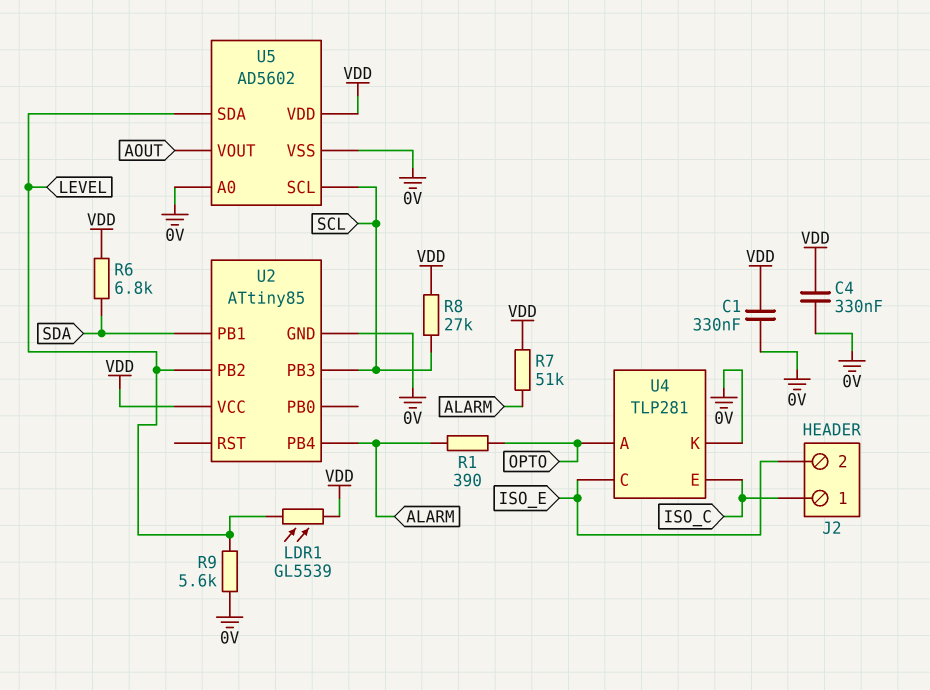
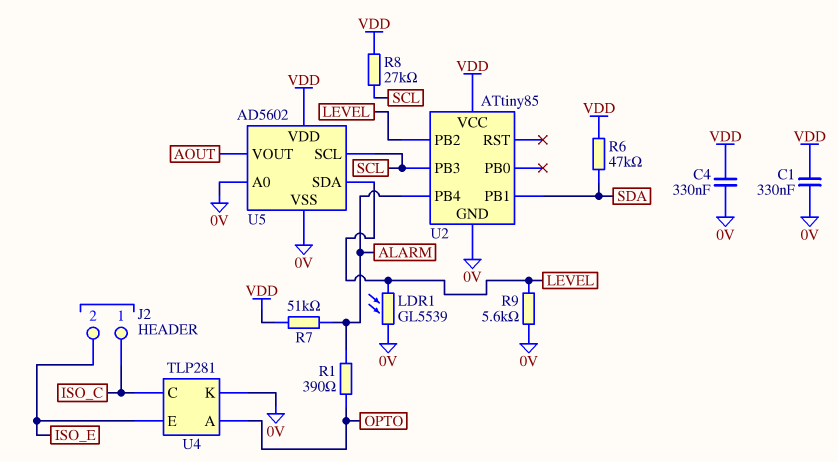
LDR1: GL5539 (LEVEL, VDD) -> GL5539 (0V, LEVEL)
R6: 6.8k (SDA, VDD) -> 47k (SDA, VDD)
U4 pin C: ISO_E -> ISO_C
U4 pin E: ISO_C -> ISO_E

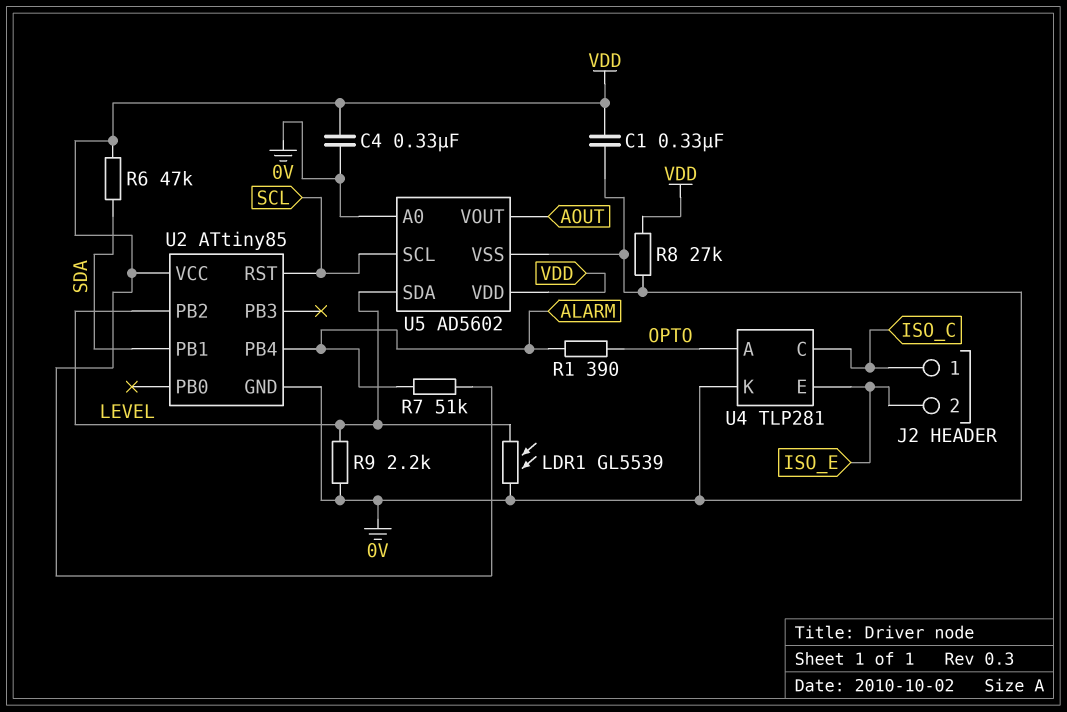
R8: 27k (SCL, VDD) -> 27k (0V, VDD)
R9: 5.6k (0V, LEVEL) -> 2.2k (0V, LEVEL)
U2 pin PB3: SCL -> none
U2 pin RST: none -> SCL

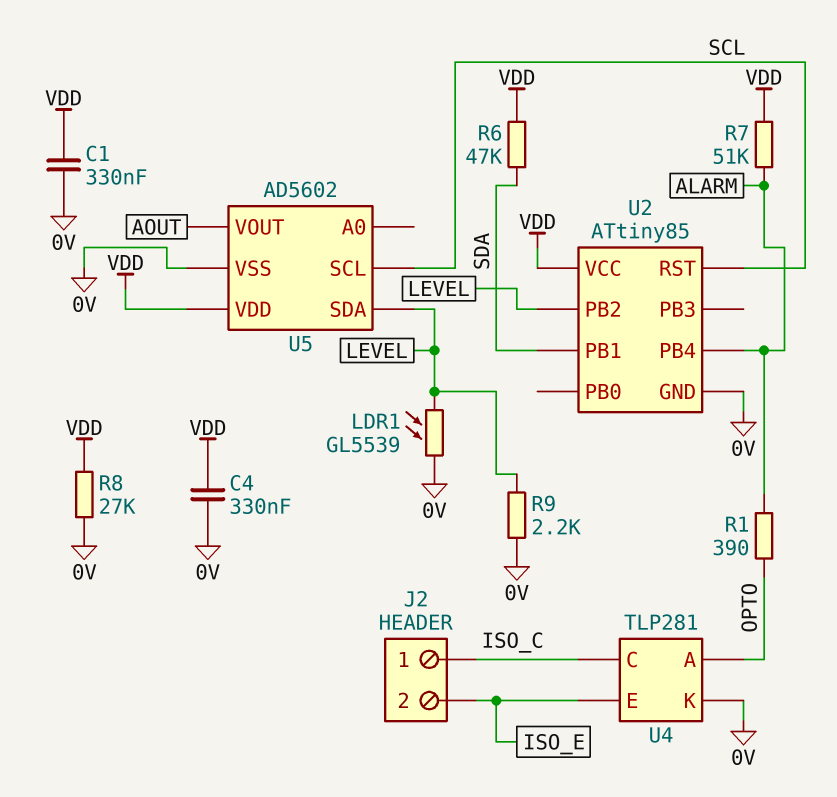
U5 pin A0: 0V -> none

